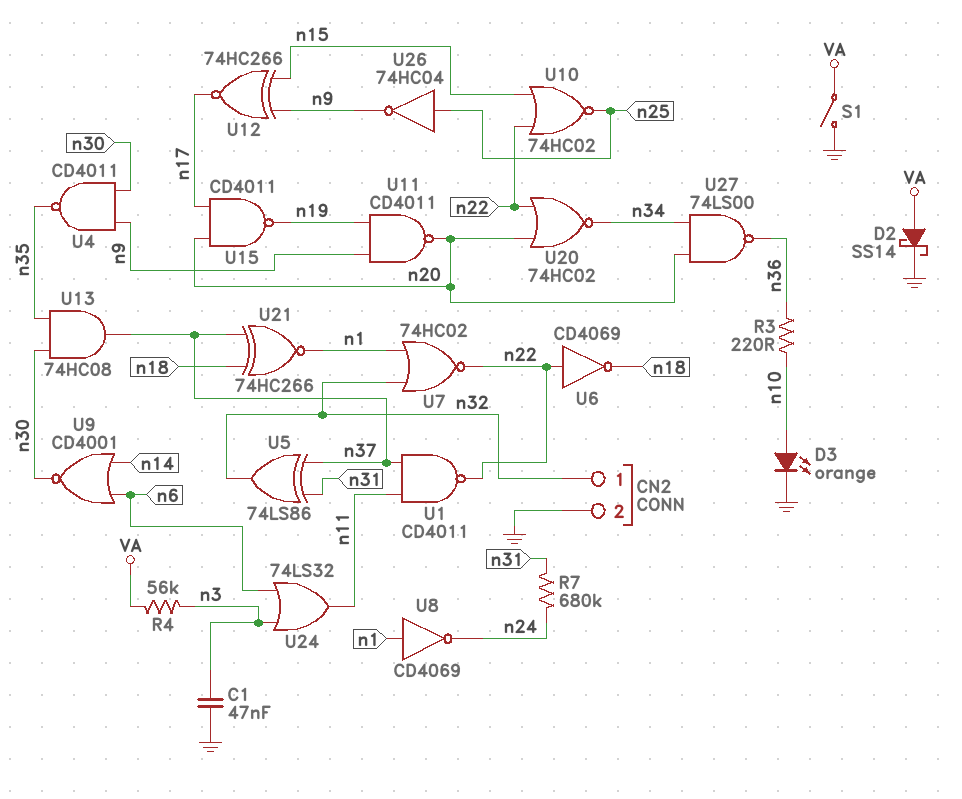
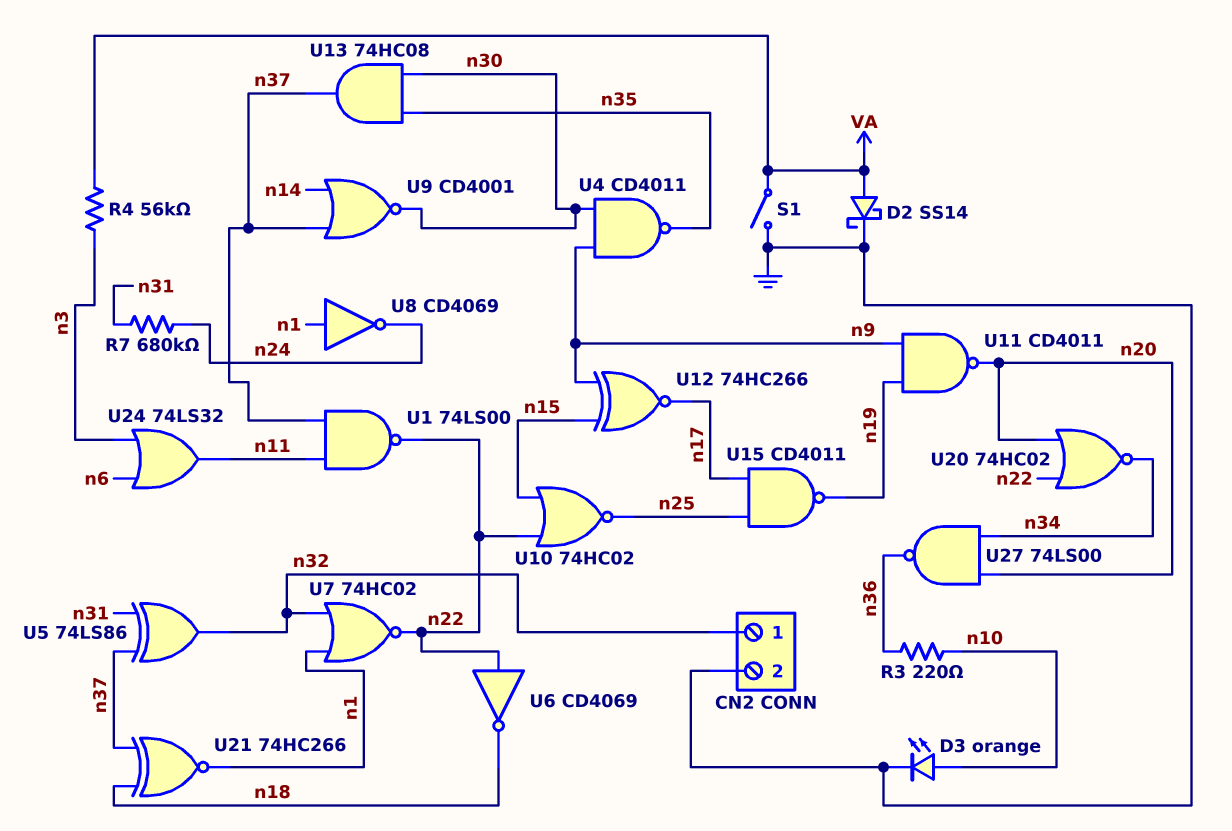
C1: 47nF (GND, n3) -> none
U1: NAND CD4011 (in n11, in n37, out n22) -> NAND 74LS00 (in n11, in n37, out n22)
U9: NOR CD4001 (in n6, in n14, out n30) -> NOR CD4001 (in n14, in n37, out n30)
U15: NAND CD4011 (in n17, in n20, out n19) -> NAND CD4011 (in n17, in n25, out n19)
U26: NOT 74HC04 (in n25, out n9) -> none

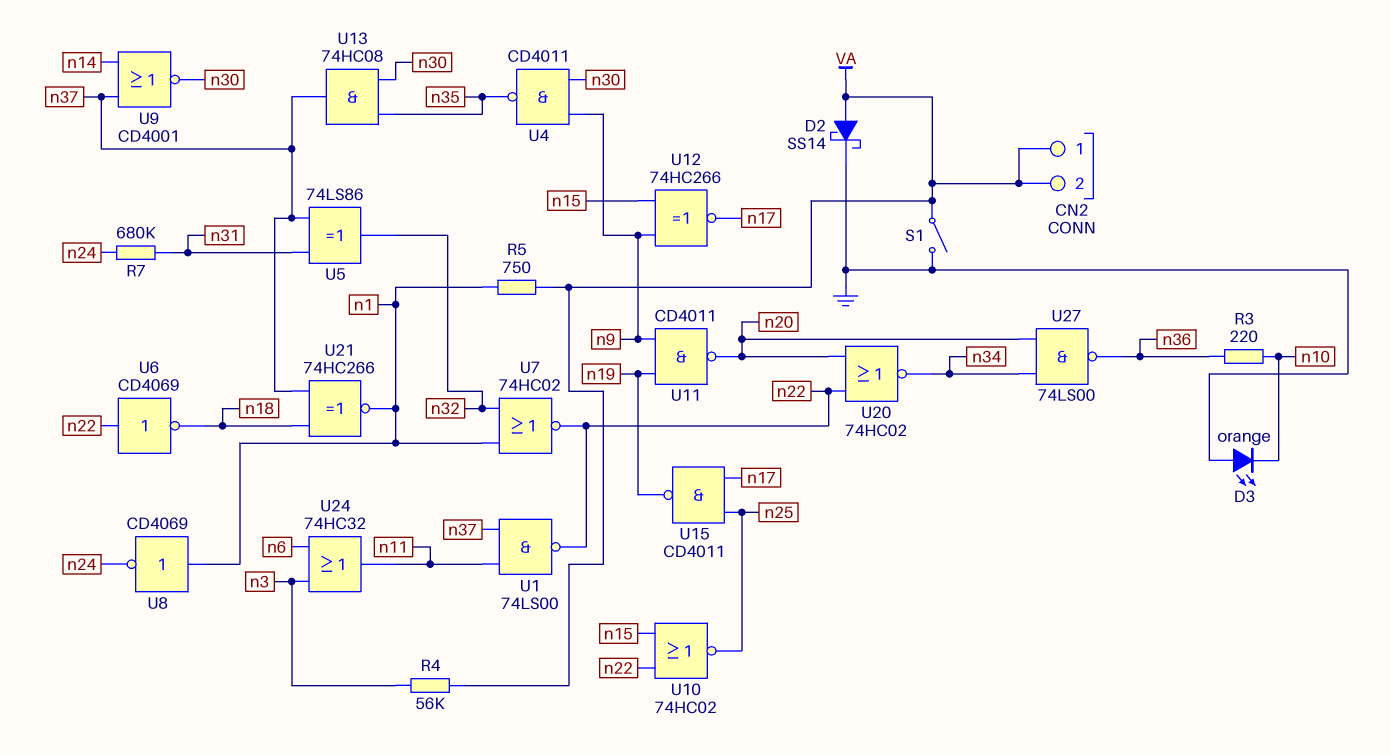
CN2 pin 1: n32 -> VA
CN2 pin 2: GND -> VA
D3: LED orange (A n10, K GND) -> LED orange (A GND, K n10)
R5: none -> 750 (VA, n1)
U24: OR 74LS32 (in n3, in n6, out n11) -> OR 74HC32 (in n3, in n6, out n11)

